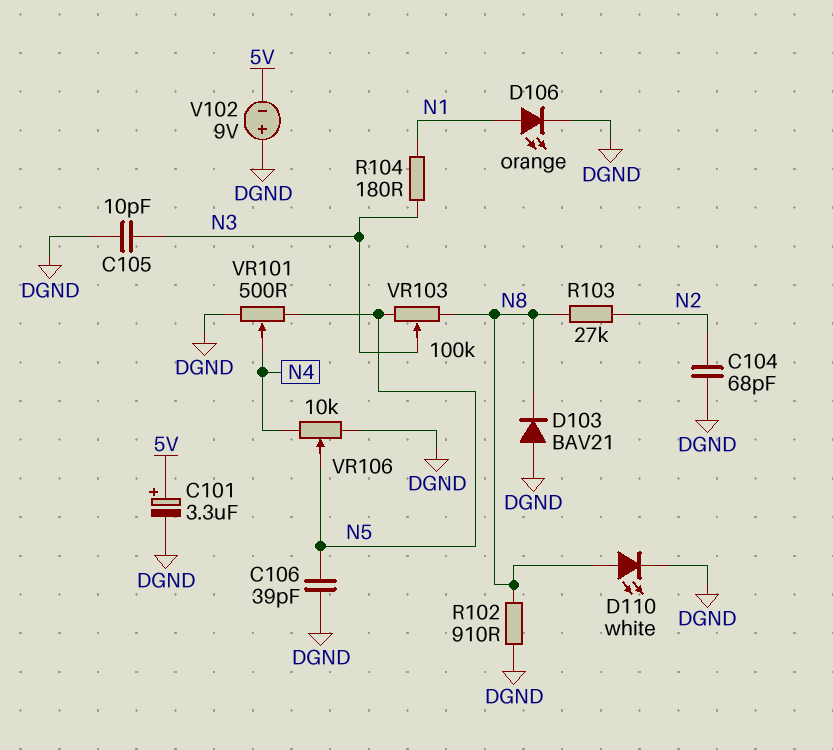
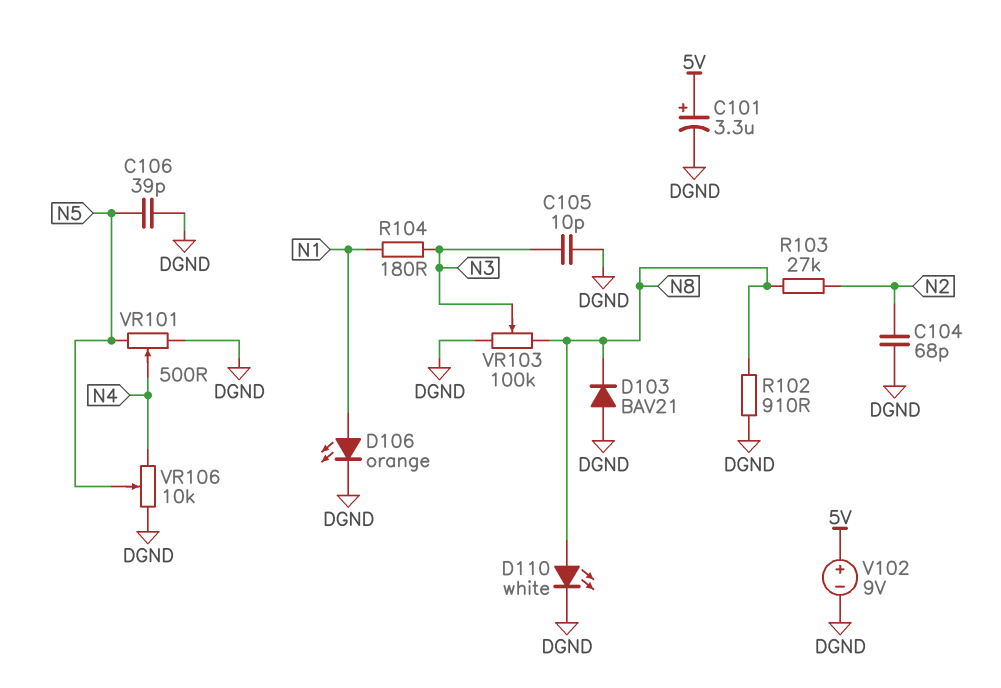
V102: 9V (plus DGND, minus 5V) -> 9V (plus 5V, minus DGND)
VR103: 100k (N5, N8, wiper N3) -> 100k (DGND, N8, wiper N3)

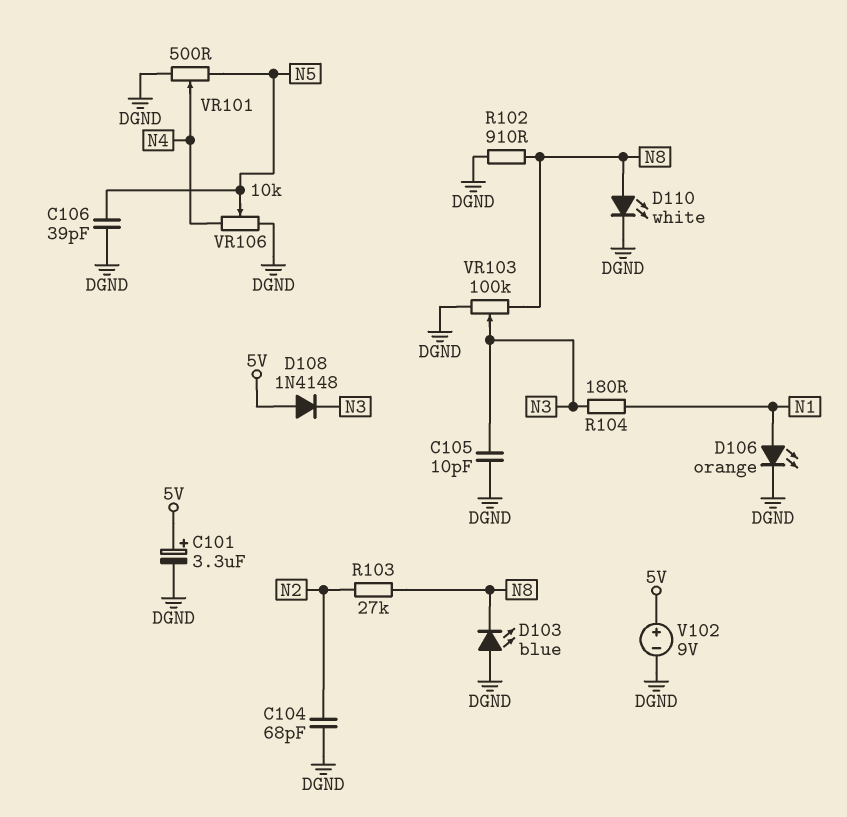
D103: diode BAV21 (A DGND, K N8) -> LED blue (A DGND, K N8)
D108: none -> diode 1N4148 (A 5V, K N3)

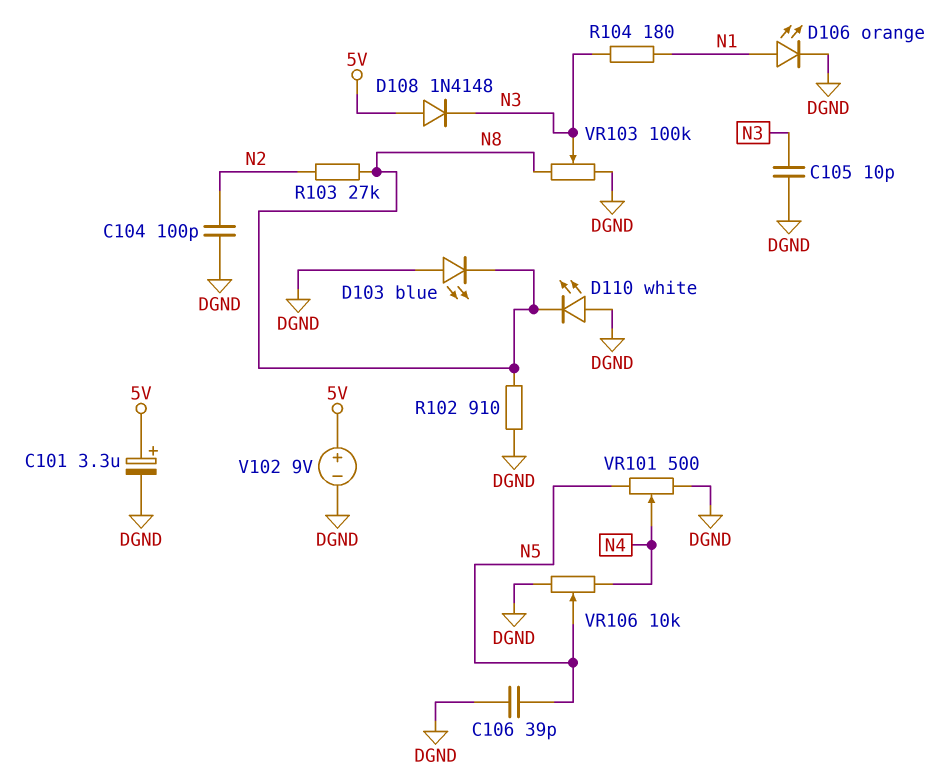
C104: 68pF (DGND, N2) -> 100pF (DGND, N2)
D110: LED white (A N8, K DGND) -> LED white (A DGND, K N8)

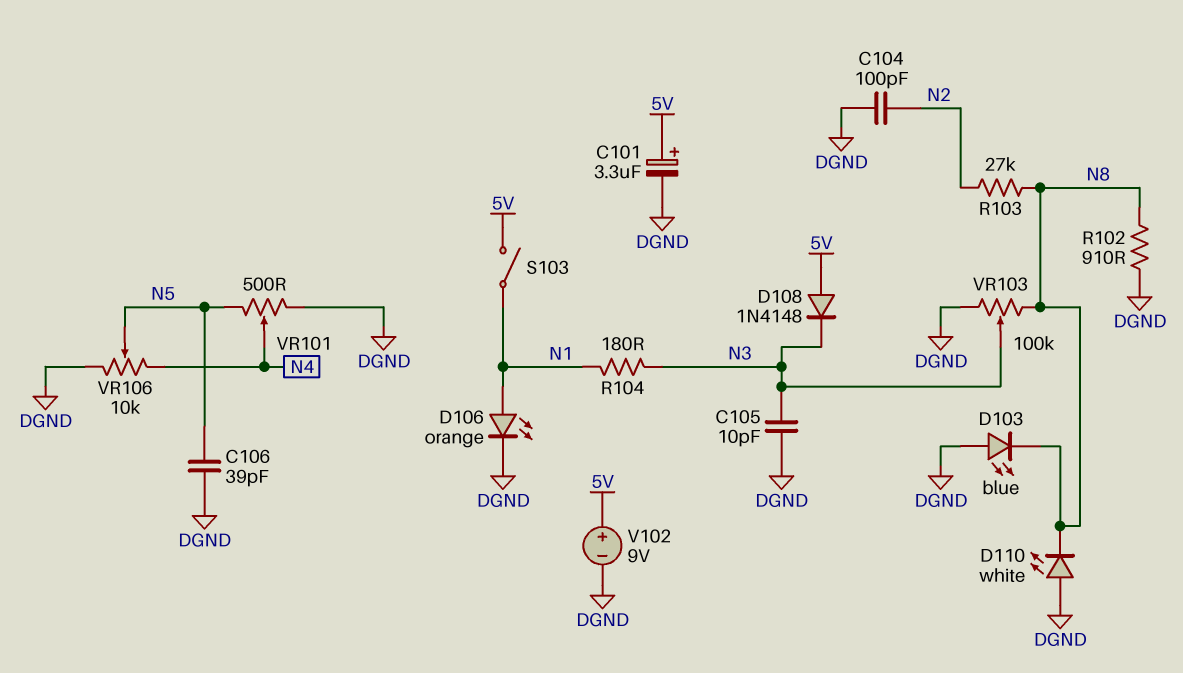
S103: none -> switch (5V, N1)

